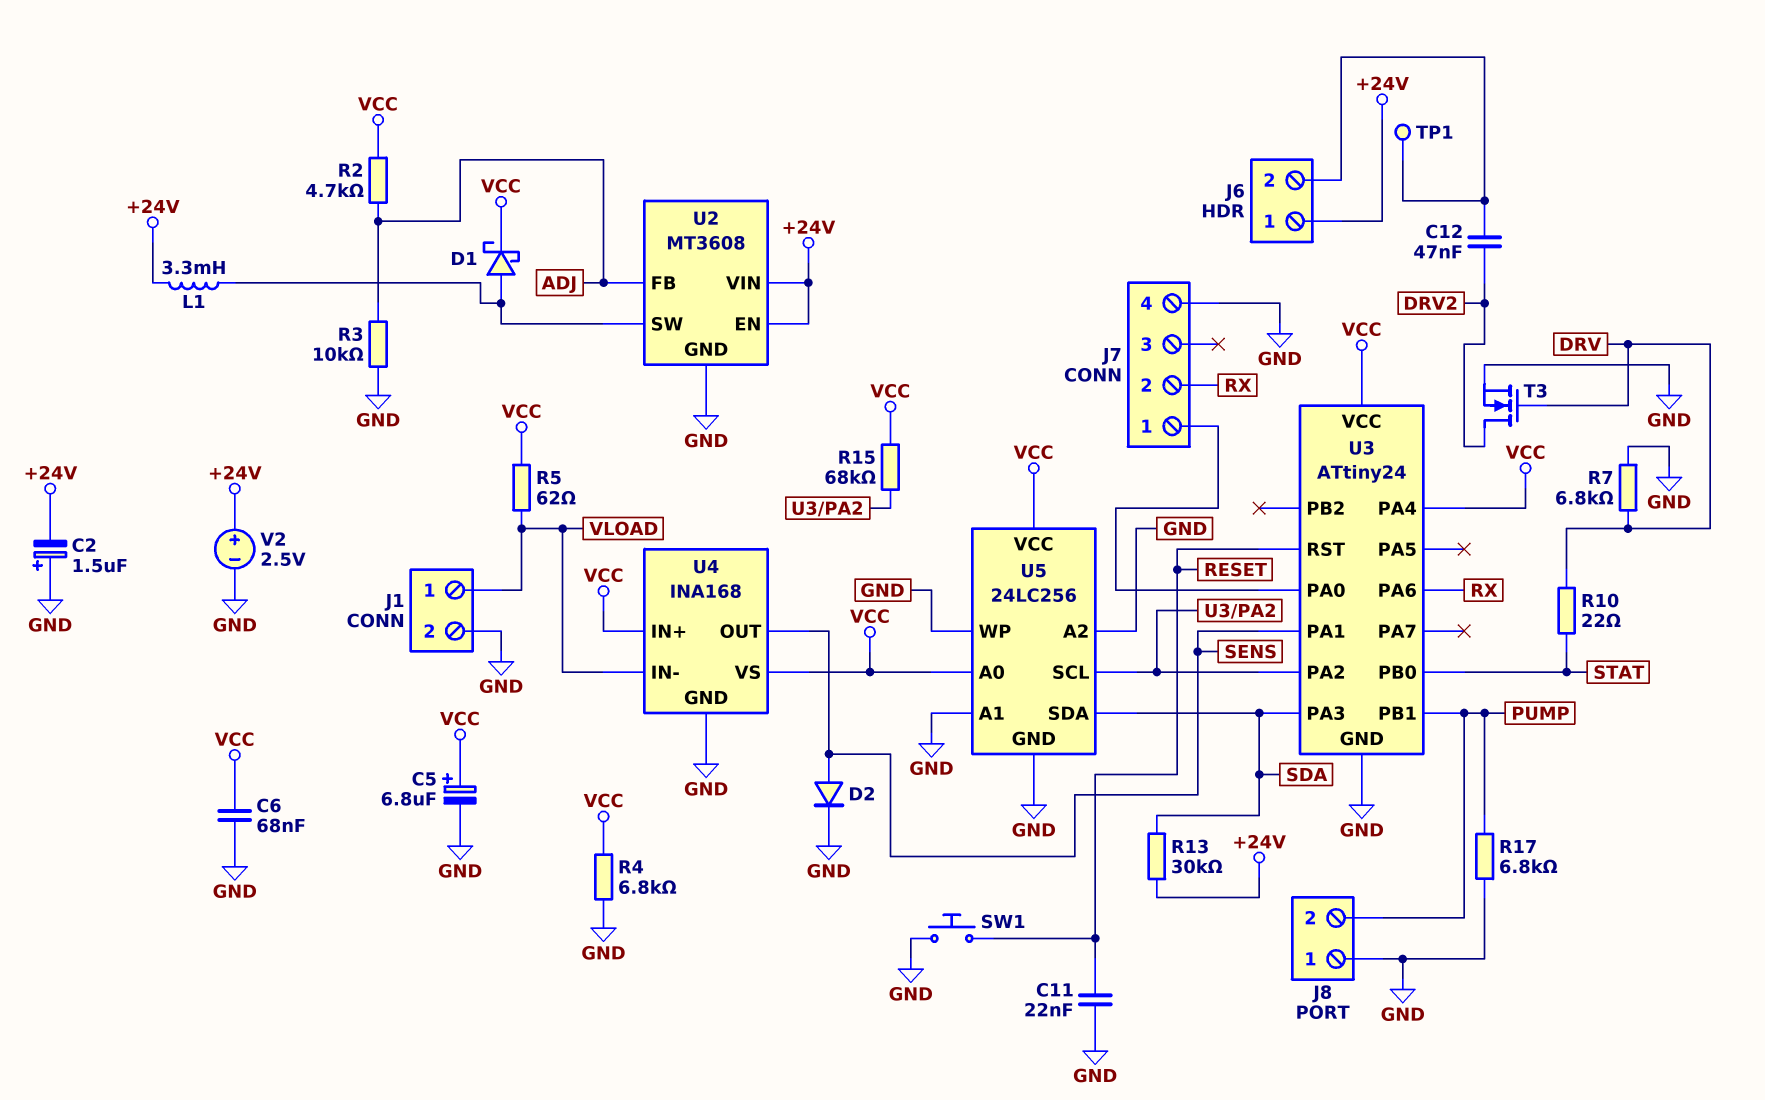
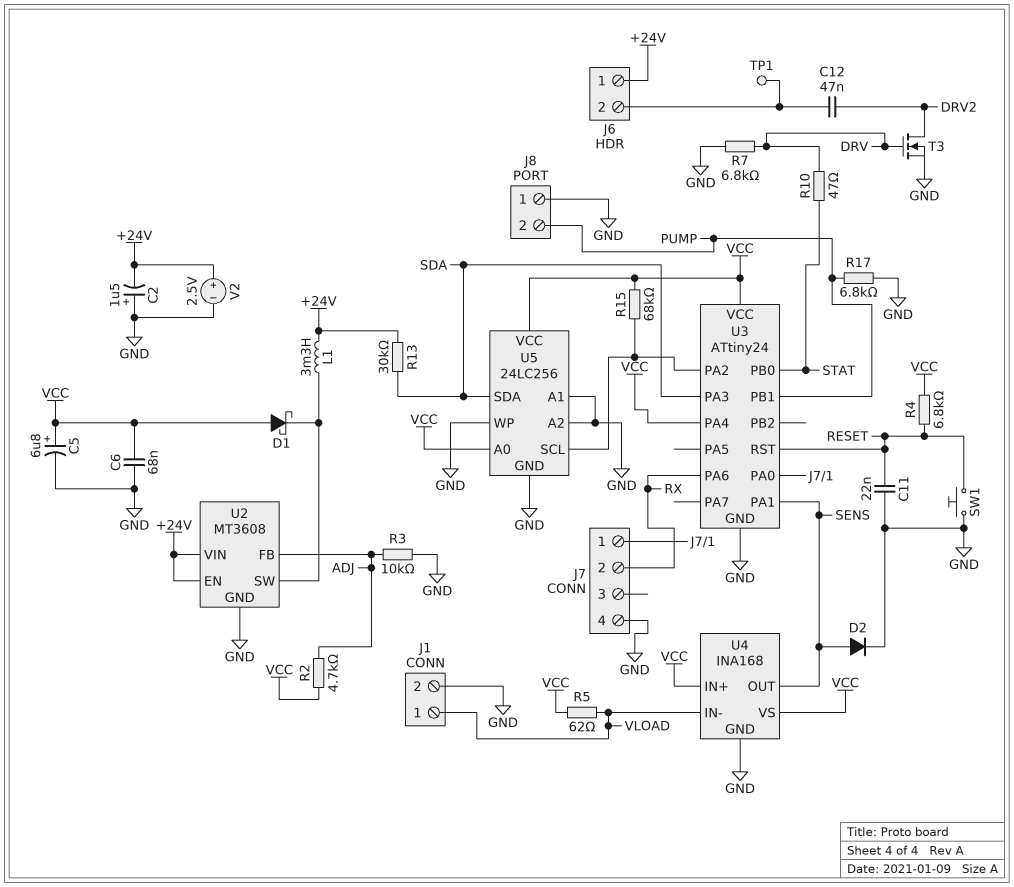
D1: schottky (A U2/SW, K VCC) -> schottky (A VCC, K U2/SW)
R4: 6.8k (GND, VCC) -> 6.8k (RESET, VCC)
R10: 22 (DRV, STAT) -> 47 (DRV, STAT)

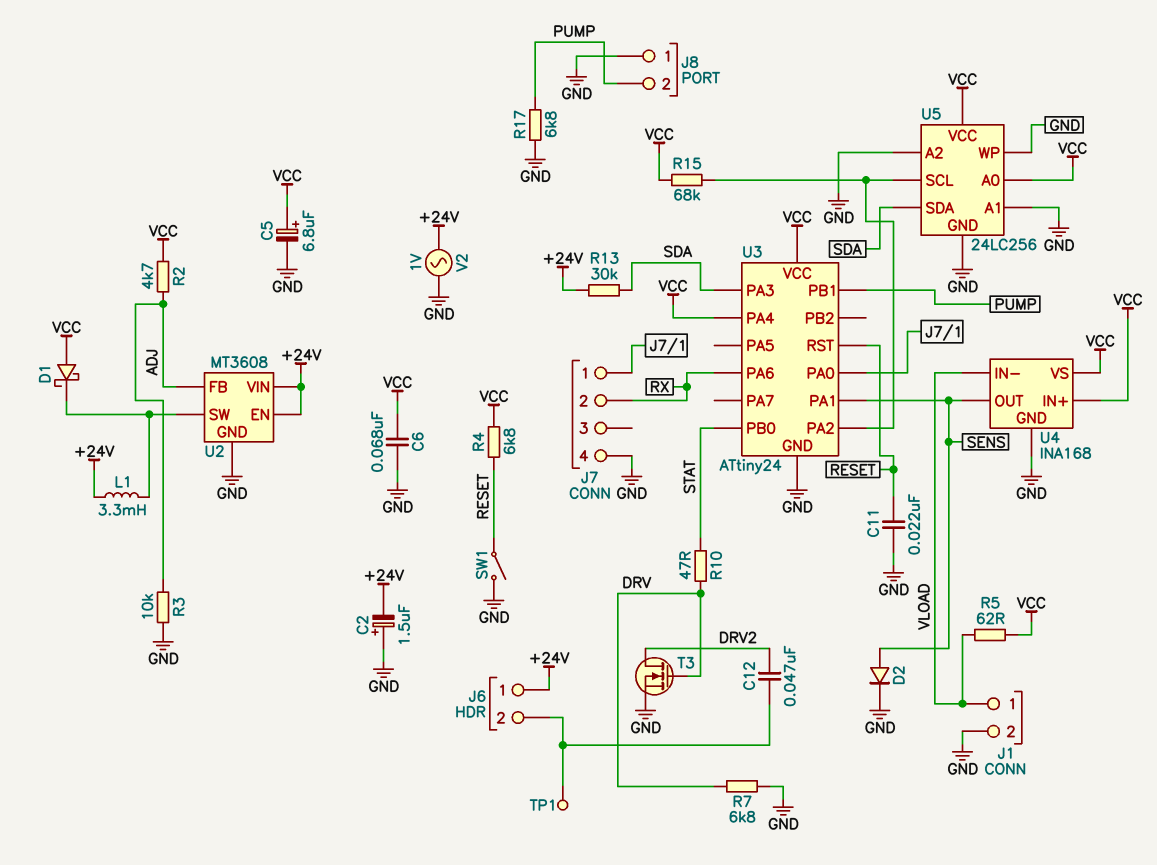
SW1: button (GND, RESET) -> switch (GND, RESET)
V2: 2.5V (plus +24V, minus GND) -> AC 1V (+24V, GND)

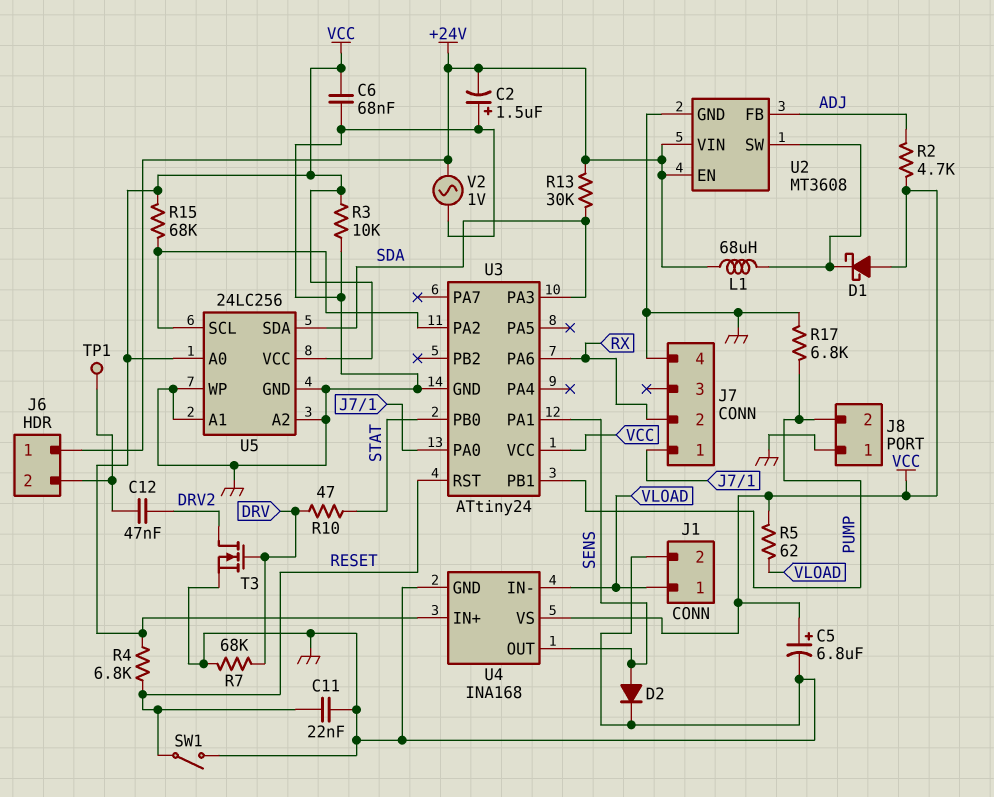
L1: 3.3mH (+24V, U2/SW) -> 68uH (+24V, U2/SW)
R3: 10k (ADJ, GND) -> 10k (GND, VCC)
R7: 6.8k (DRV, GND) -> 68k (DRV, GND)
U3 pin PA4: VCC -> none

